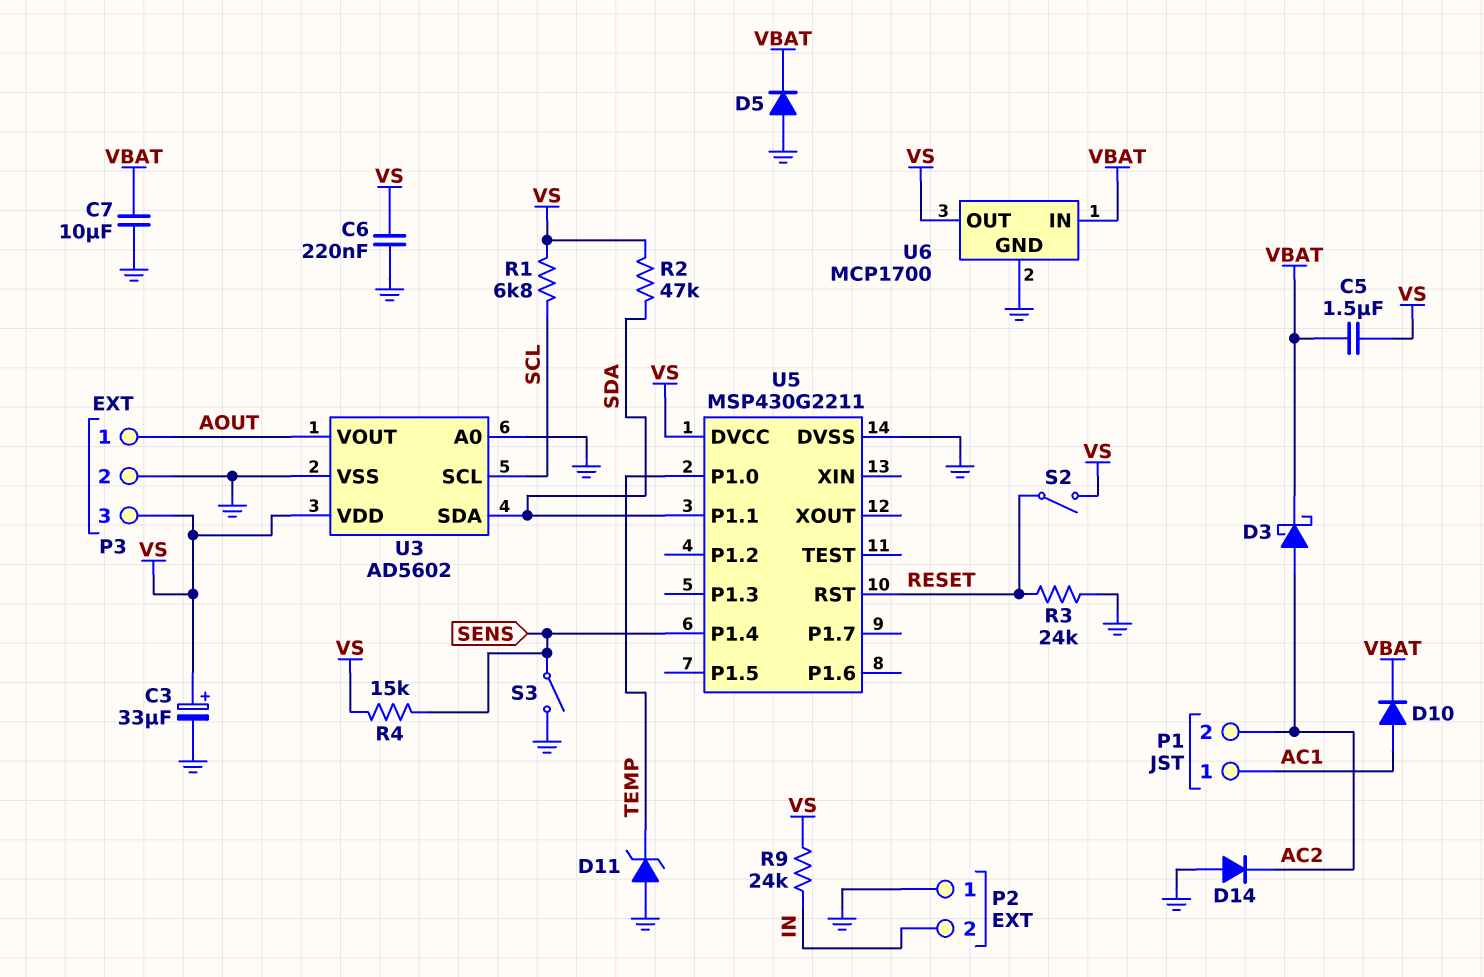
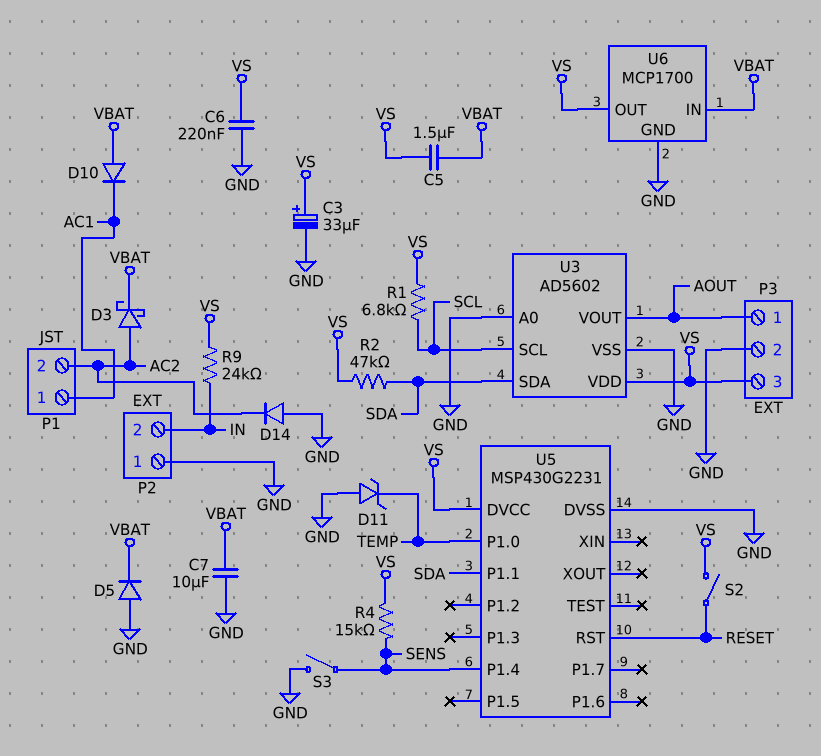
D10: diode (A AC1, K VBAT) -> diode (A VBAT, K AC1)
R3: 24k (GND, RESET) -> none
U5: MSP430G2211 -> MSP430G2231

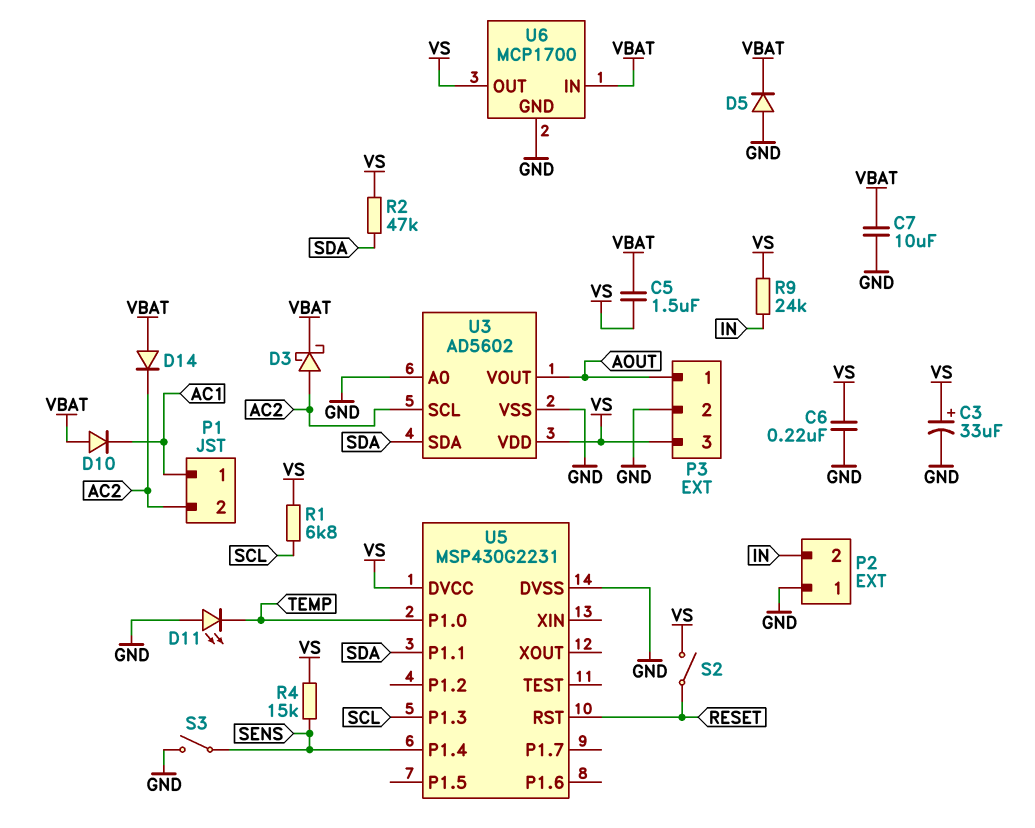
D11: zener (A GND, K TEMP) -> LED (A GND, K TEMP)
D14: diode (A GND, K AC2) -> diode (A VBAT, K AC2)
U3 pin SCL: SCL -> AC2
U5 pin P1.3: none -> SCL

